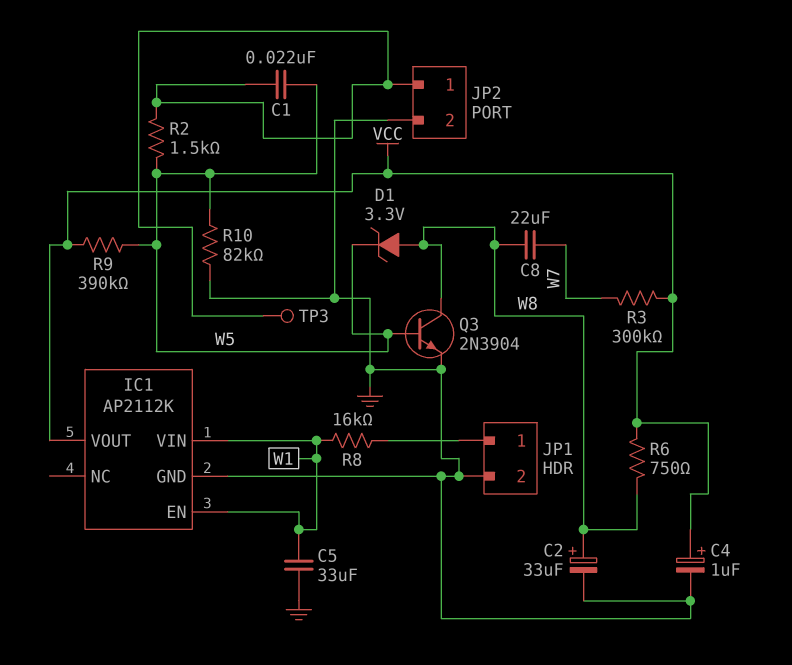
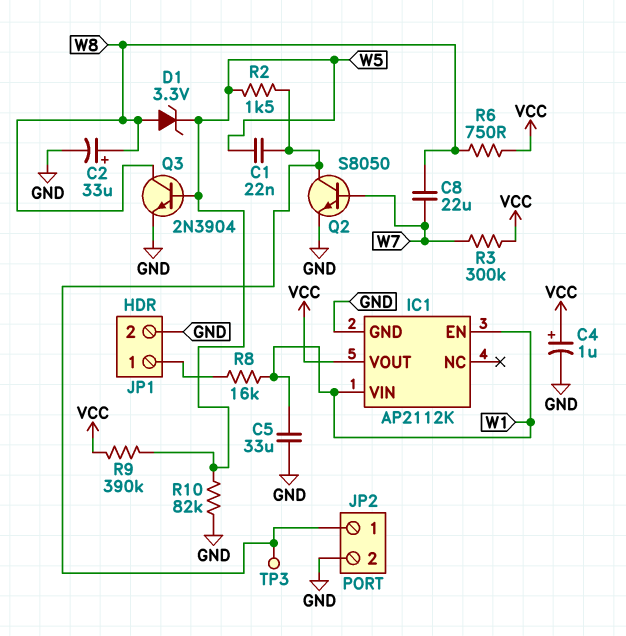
Q2: none -> NPN S8050 (B W7, C JP2/1, E GND)

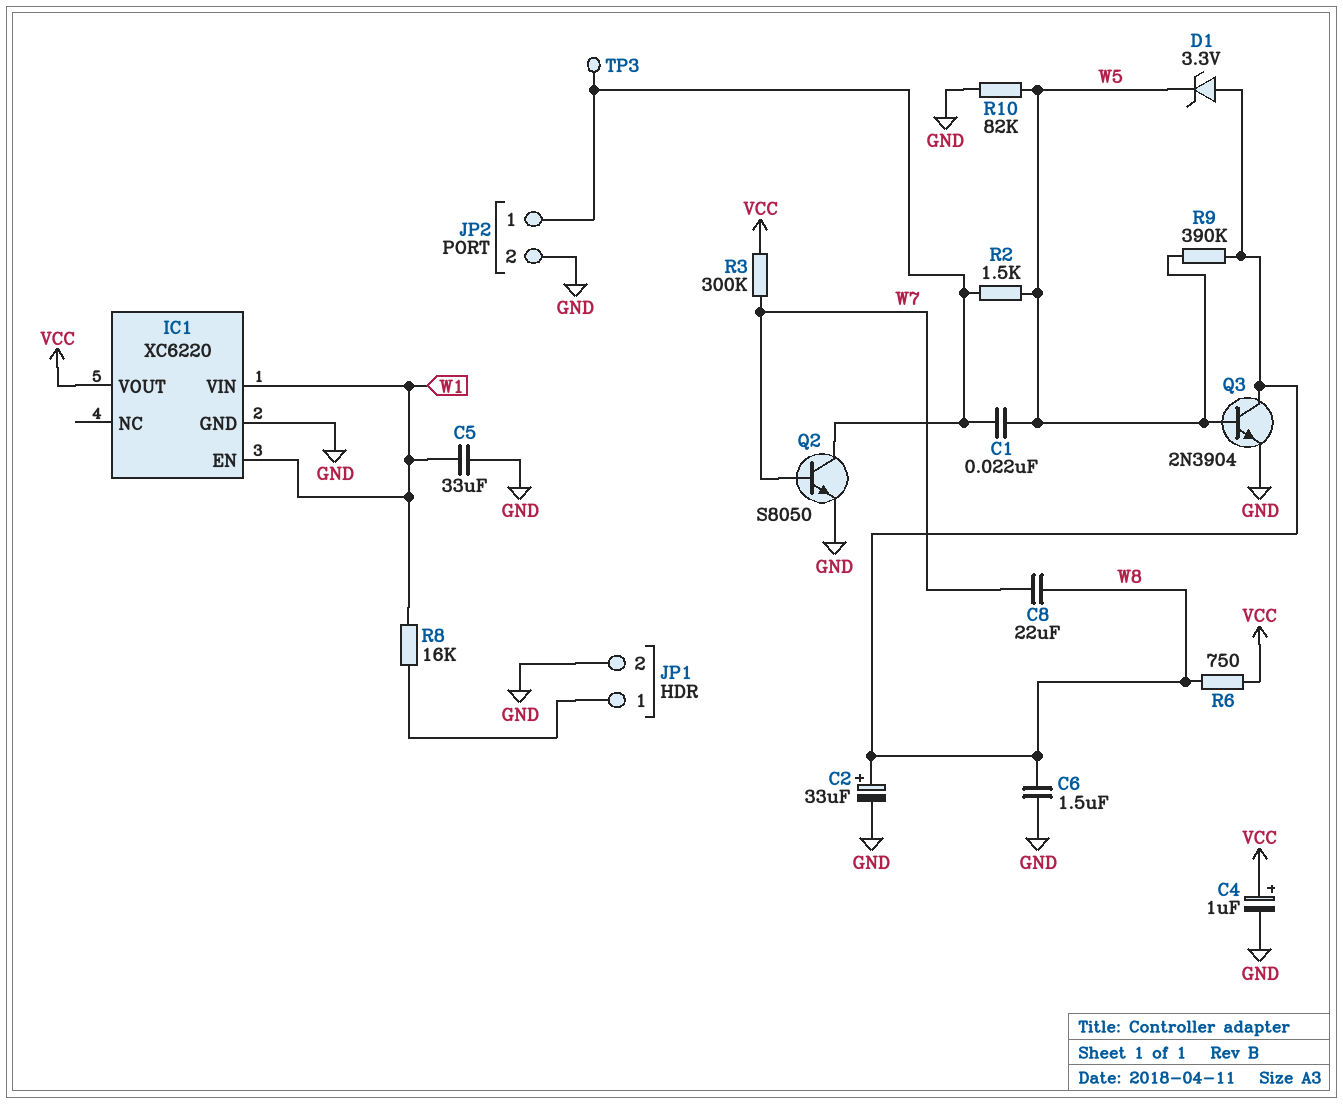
C6: none -> 1.5uF (GND, W8)
IC1: AP2112K -> XC6220
R9: 390k (VCC, W5) -> 390k (W5, W8)

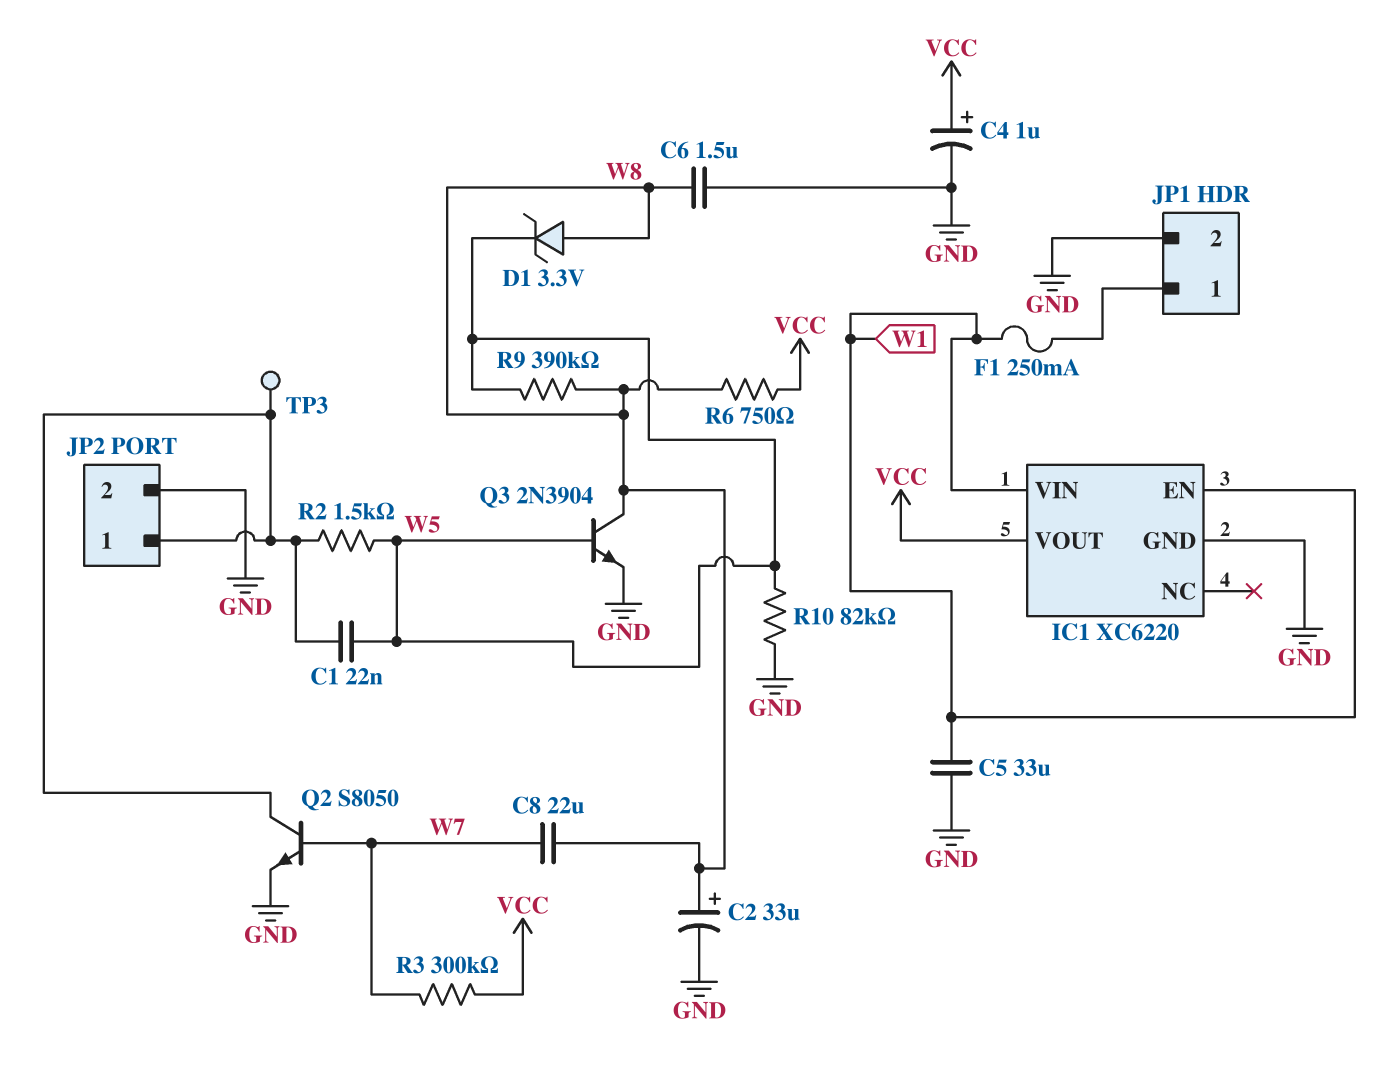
F1: none -> 250mA (JP1/1, W1)
R8: 16k (JP1/1, W1) -> none

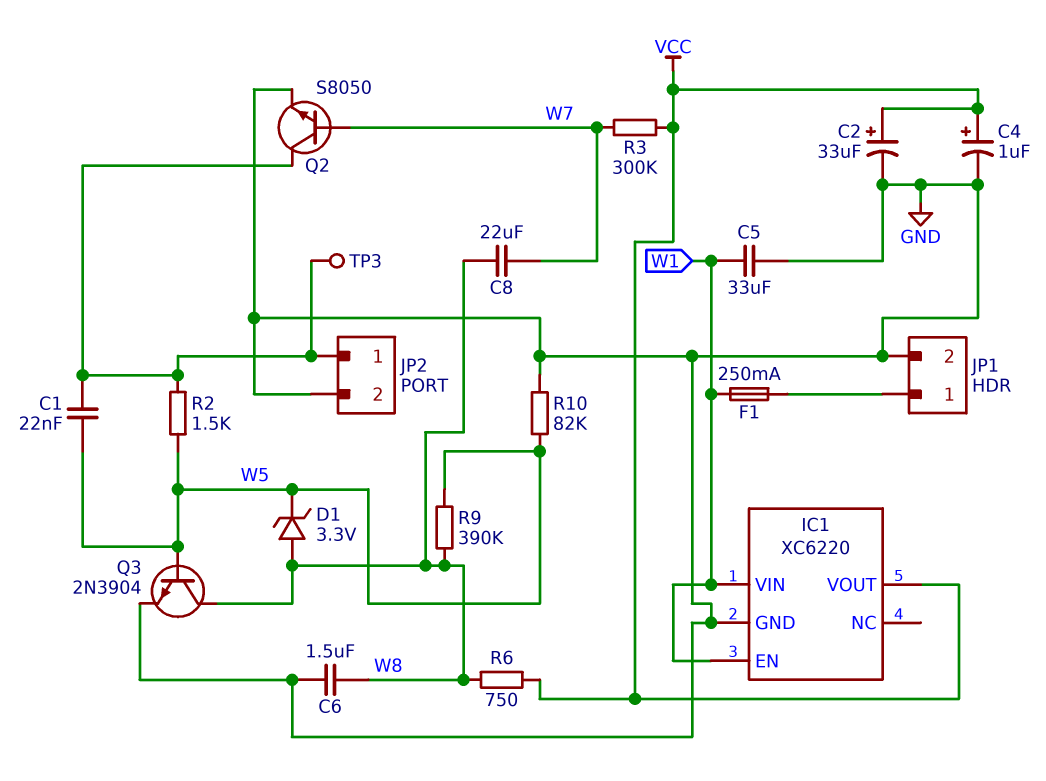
C2: 33uF (plus W8, minus GND) -> 33uF (plus VCC, minus GND)

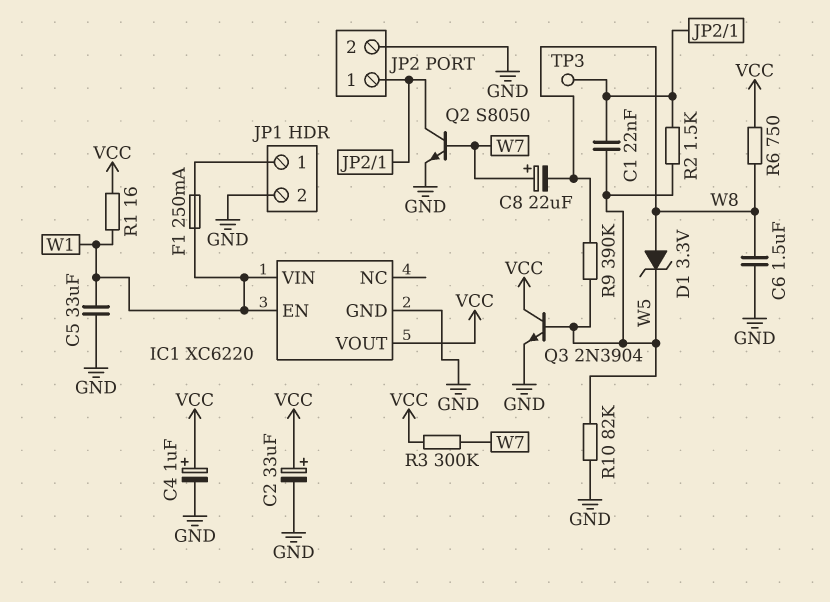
C8: 22uF (W7, W8) -> 22uF (plus W7, minus W8)
Q3: NPN 2N3904 (B W5, C W8, E GND) -> NPN 2N3904 (B W5, C VCC, E GND)
R1: none -> 16 (VCC, W1)

